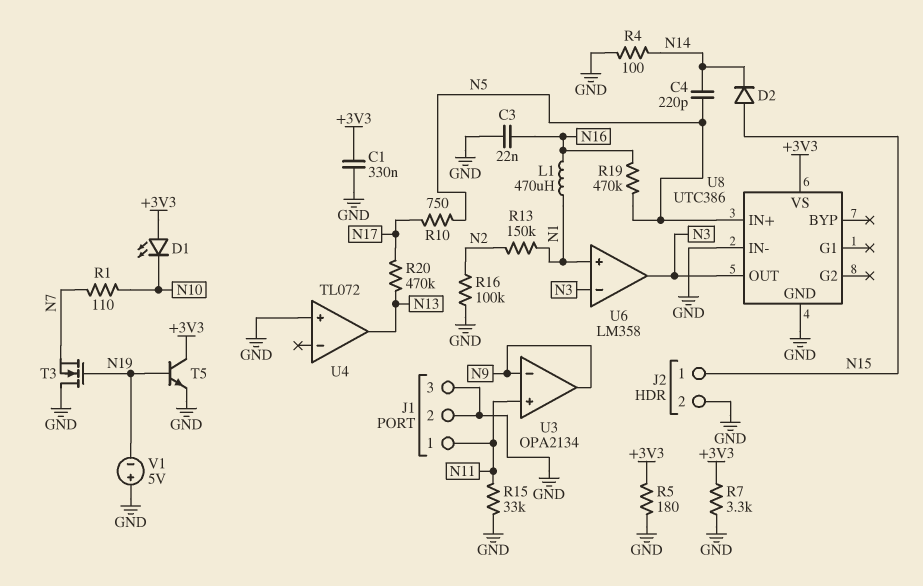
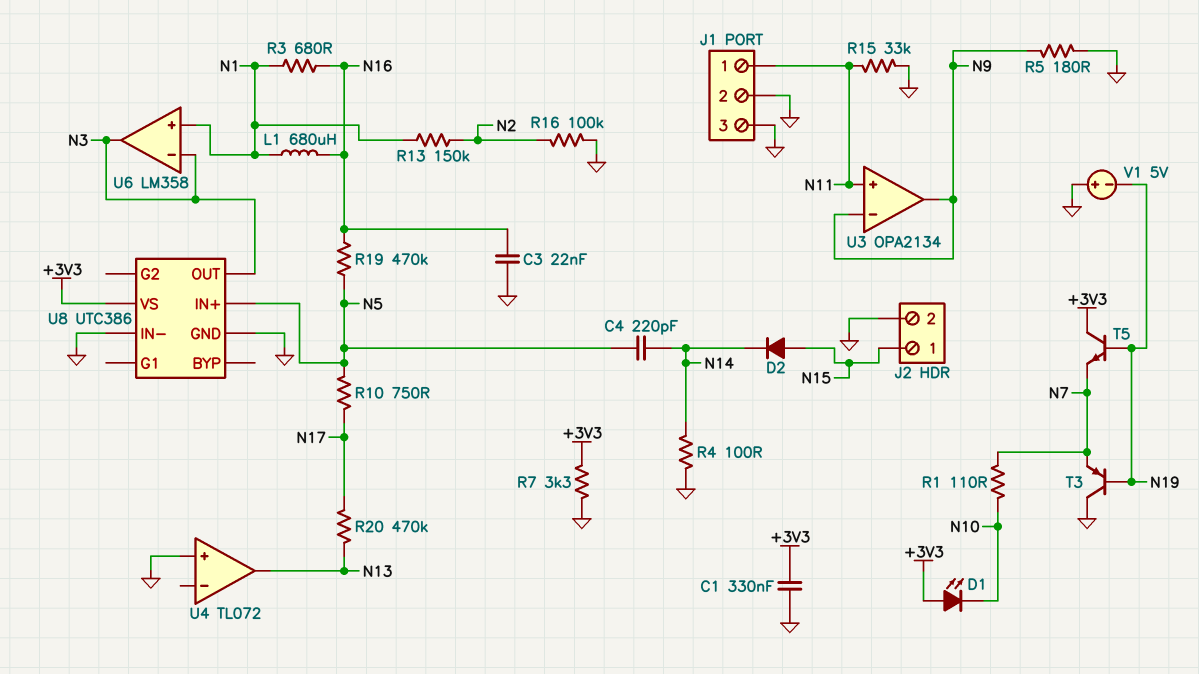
L1: 470uH (N1, N16) -> 680uH (N1, N16)
R3: none -> 680 (N1, N16)
R5: 180 (+3V3, GND) -> 180 (GND, N9)
T3: NMOS (G N19, D GND, S N7) -> PNP (B N19, C GND, E N7)
T5: NPN (B N19, C +3V3, E GND) -> NPN (B N19, C +3V3, E N7)

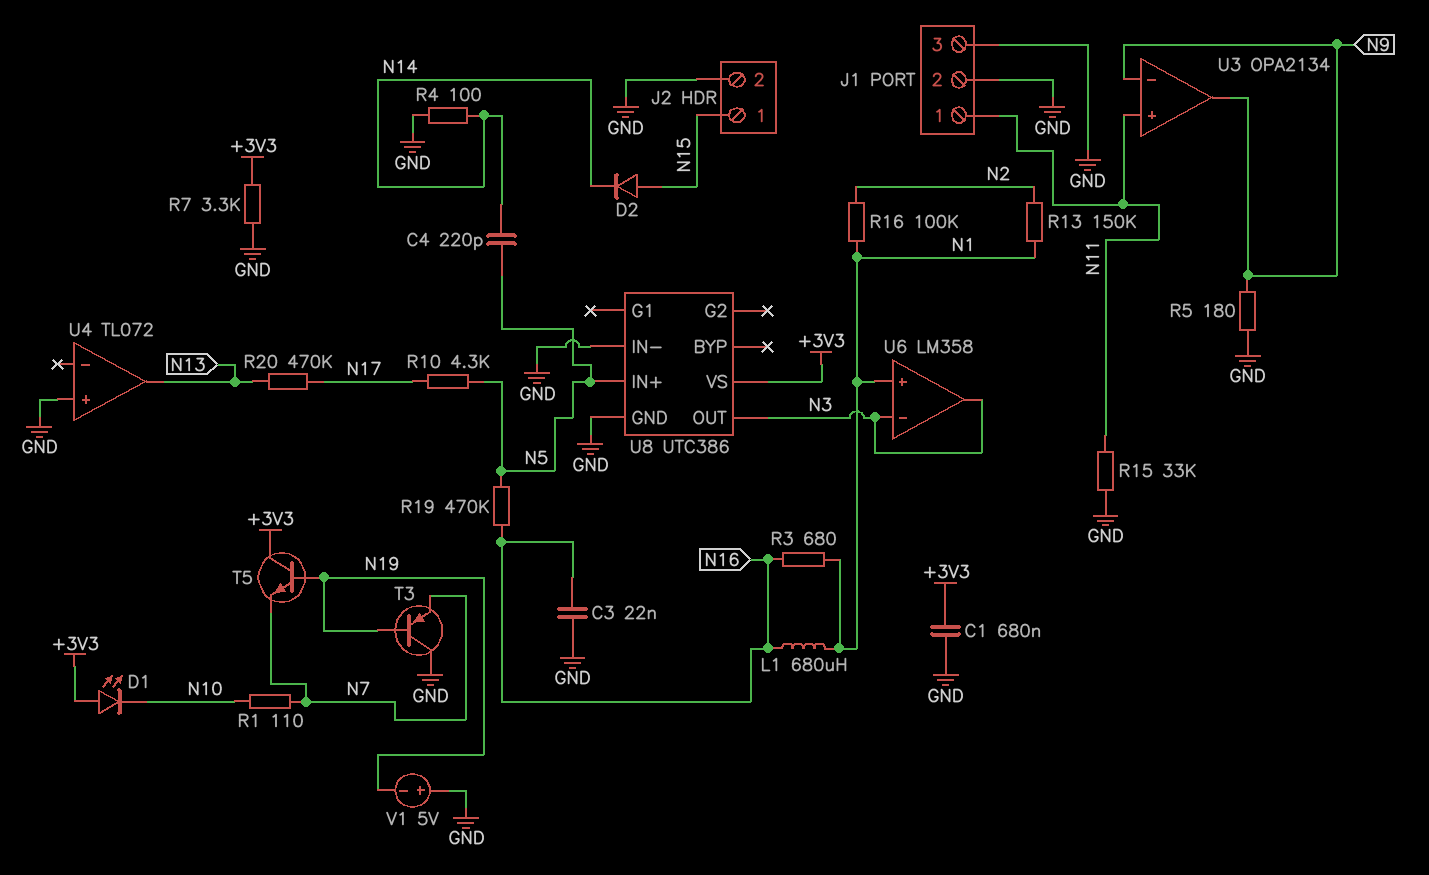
C1: 330nF (+3V3, GND) -> 680nF (+3V3, GND)
R10: 750 (N5, N17) -> 4.3k (N5, N17)
R16: 100k (GND, N2) -> 100k (N1, N2)

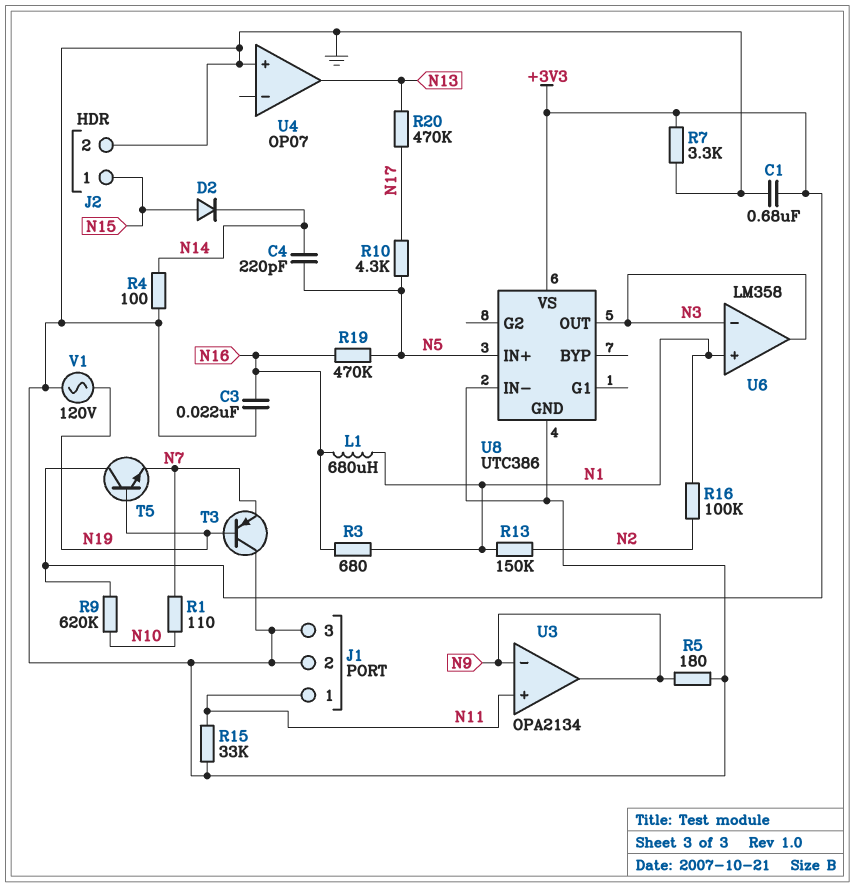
D1: LED (A +3V3, K N10) -> none
R9: none -> 620k (+3V3, N10)
U4: TL072 -> OP07
V1: 5V (plus GND, minus N19) -> AC 120V (GND, N19)

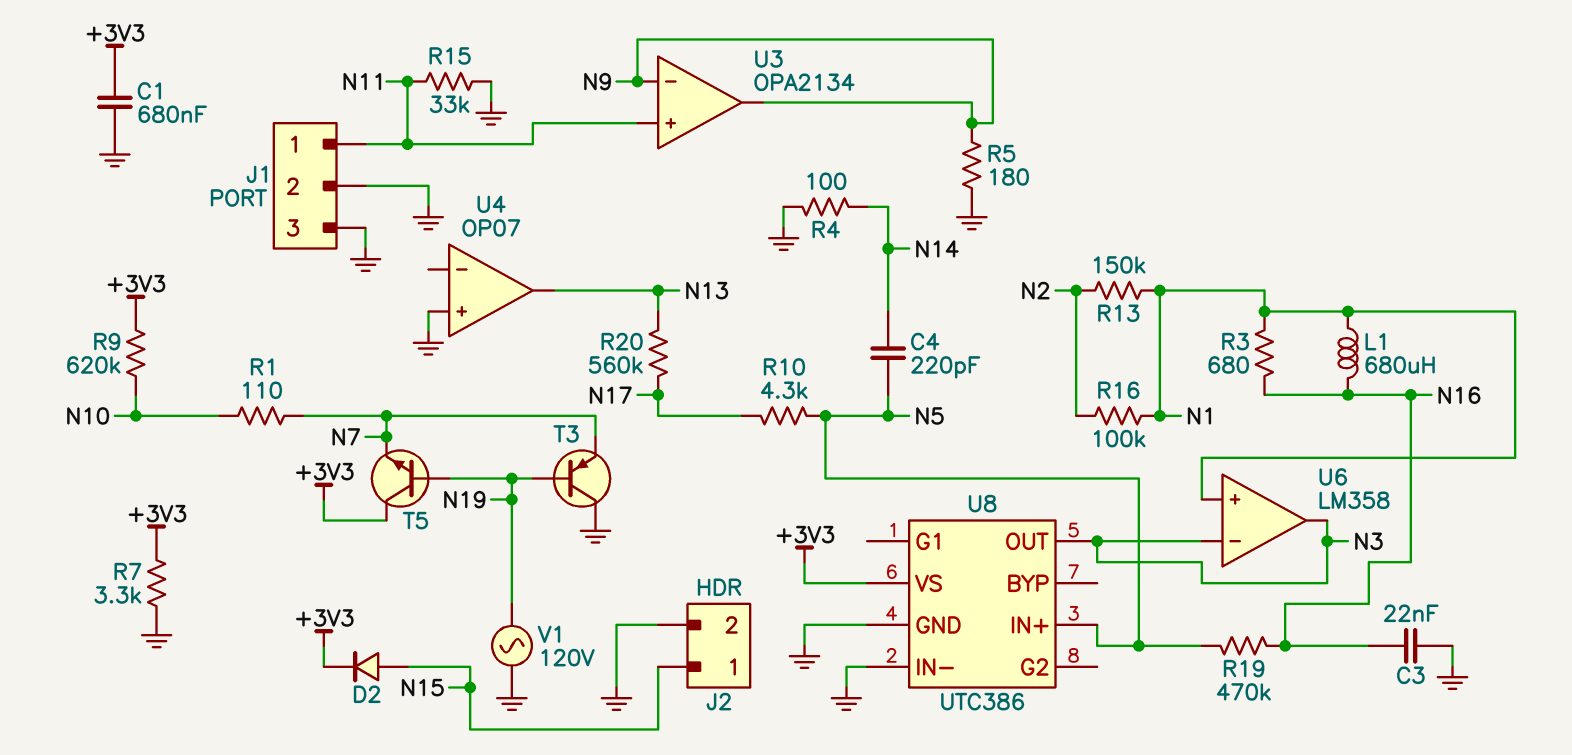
D2: diode (A N15, K N14) -> diode (A N15, K +3V3)
R20: 470k (N13, N17) -> 560k (N13, N17)

